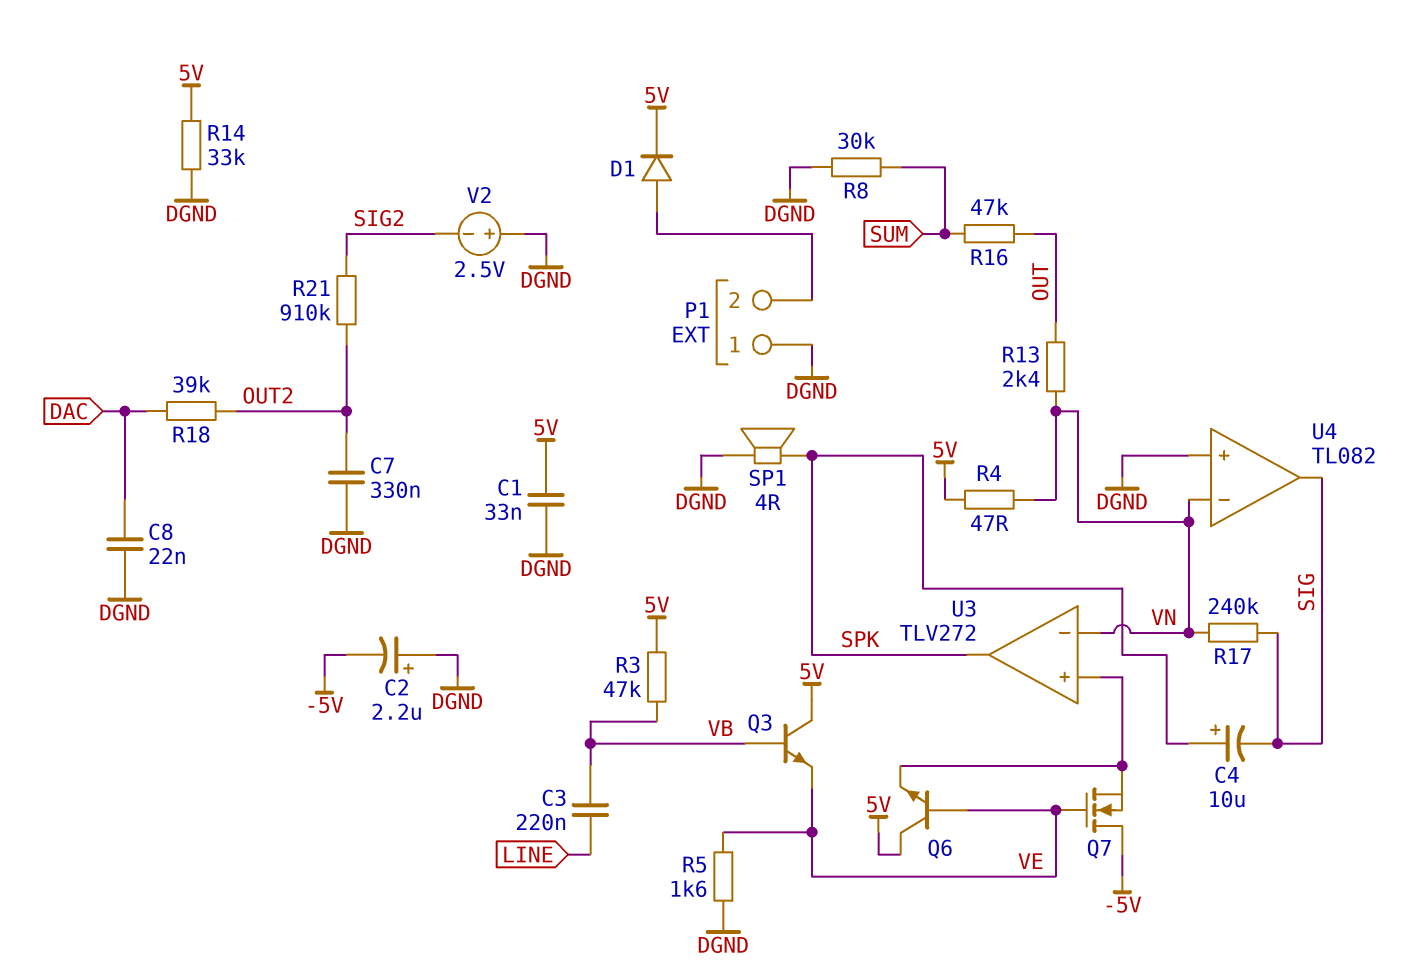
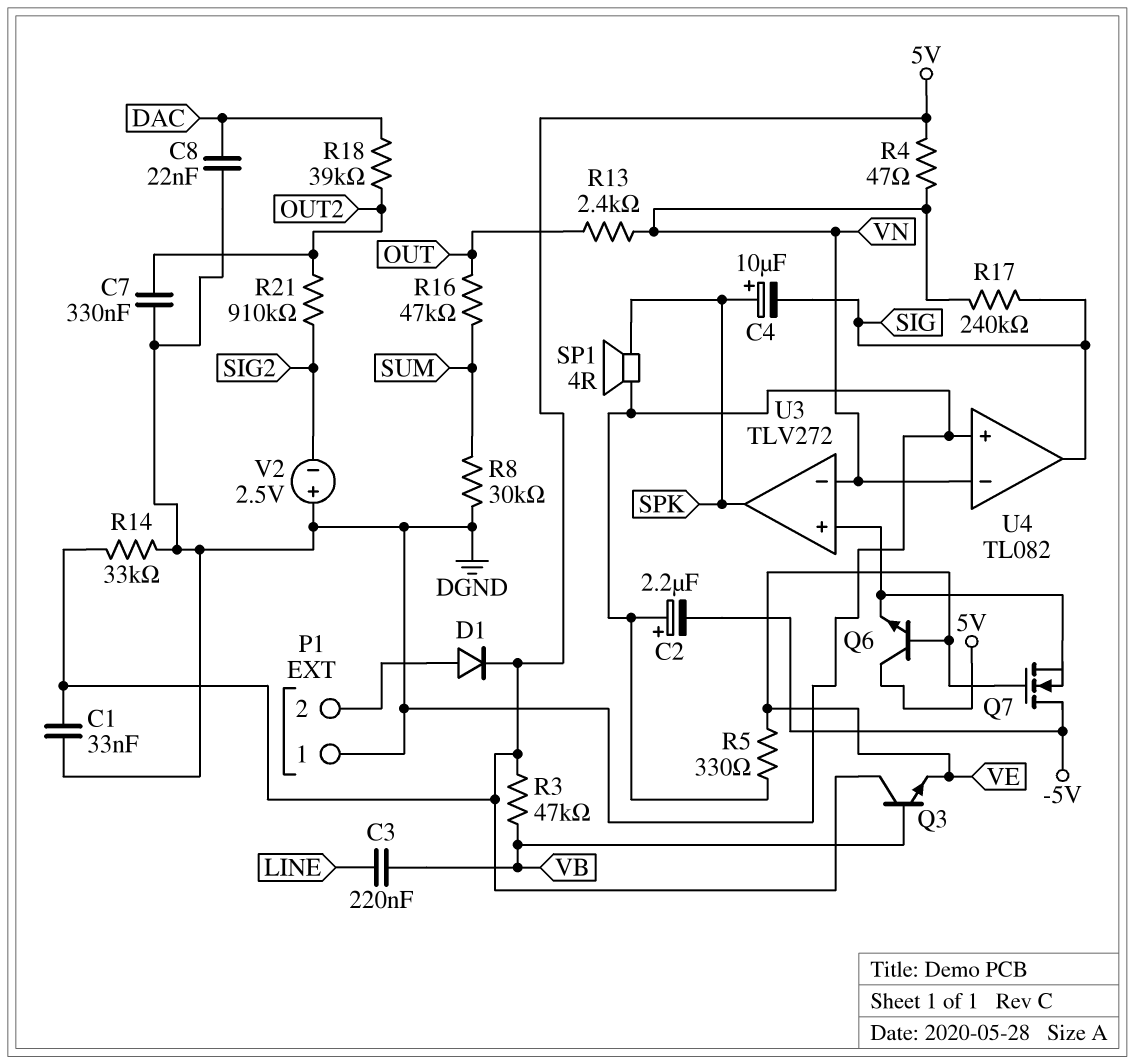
R5: 1.6k (DGND, VE) -> 330 (DGND, VE)

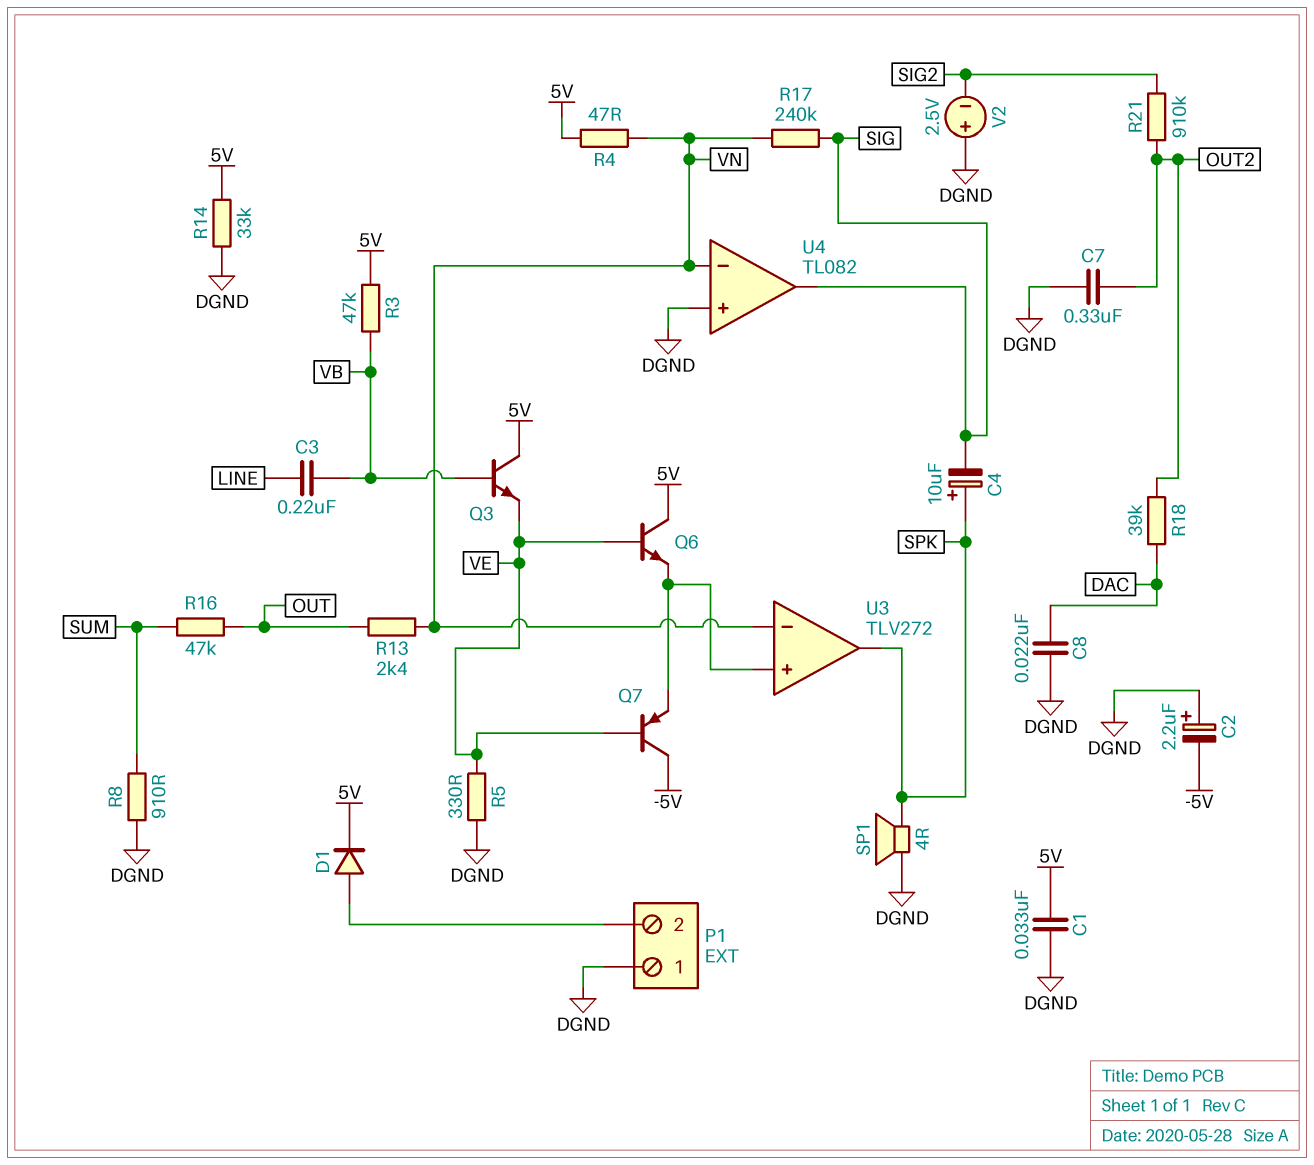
Q7: NMOS (G VE, D -5V, S U3/in+) -> PNP (B VE, C -5V, E U3/in+)
R8: 30k (DGND, SUM) -> 910 (DGND, SUM)

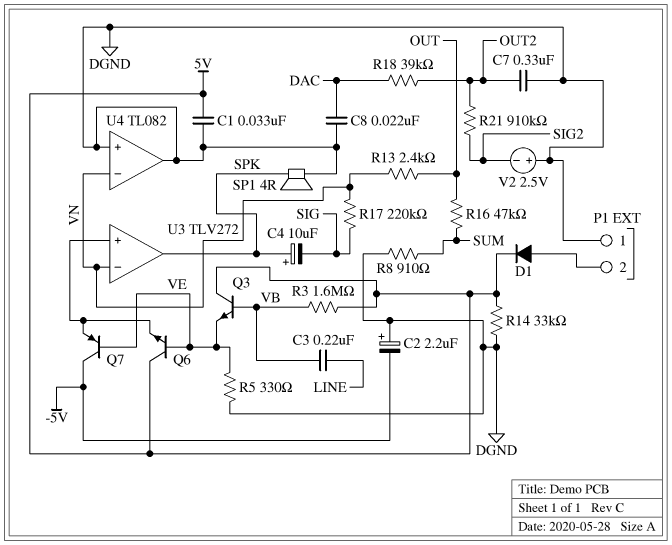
R3: 47k (5V, VB) -> 1.6M (5V, VB)
R4: 47 (5V, VN) -> none
R17: 240k (SIG, VN) -> 220k (SIG, VN)
U4 pin out: SIG -> DGND

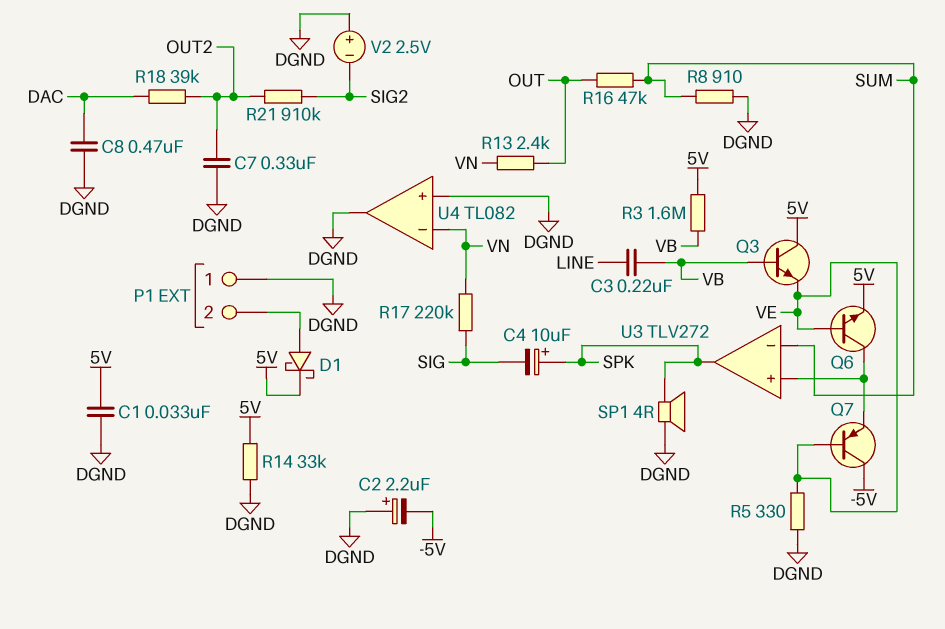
C8: 22nF (DAC, DGND) -> 470nF (DAC, DGND)
D1: diode (A P1/2, K 5V) -> schottky (A P1/2, K 5V)
Q6: NPN (B VE, C 5V, E U3/in+) -> NPN (B VE, C U3/in+, E 5V)
U3 pin in-: VN -> SUM

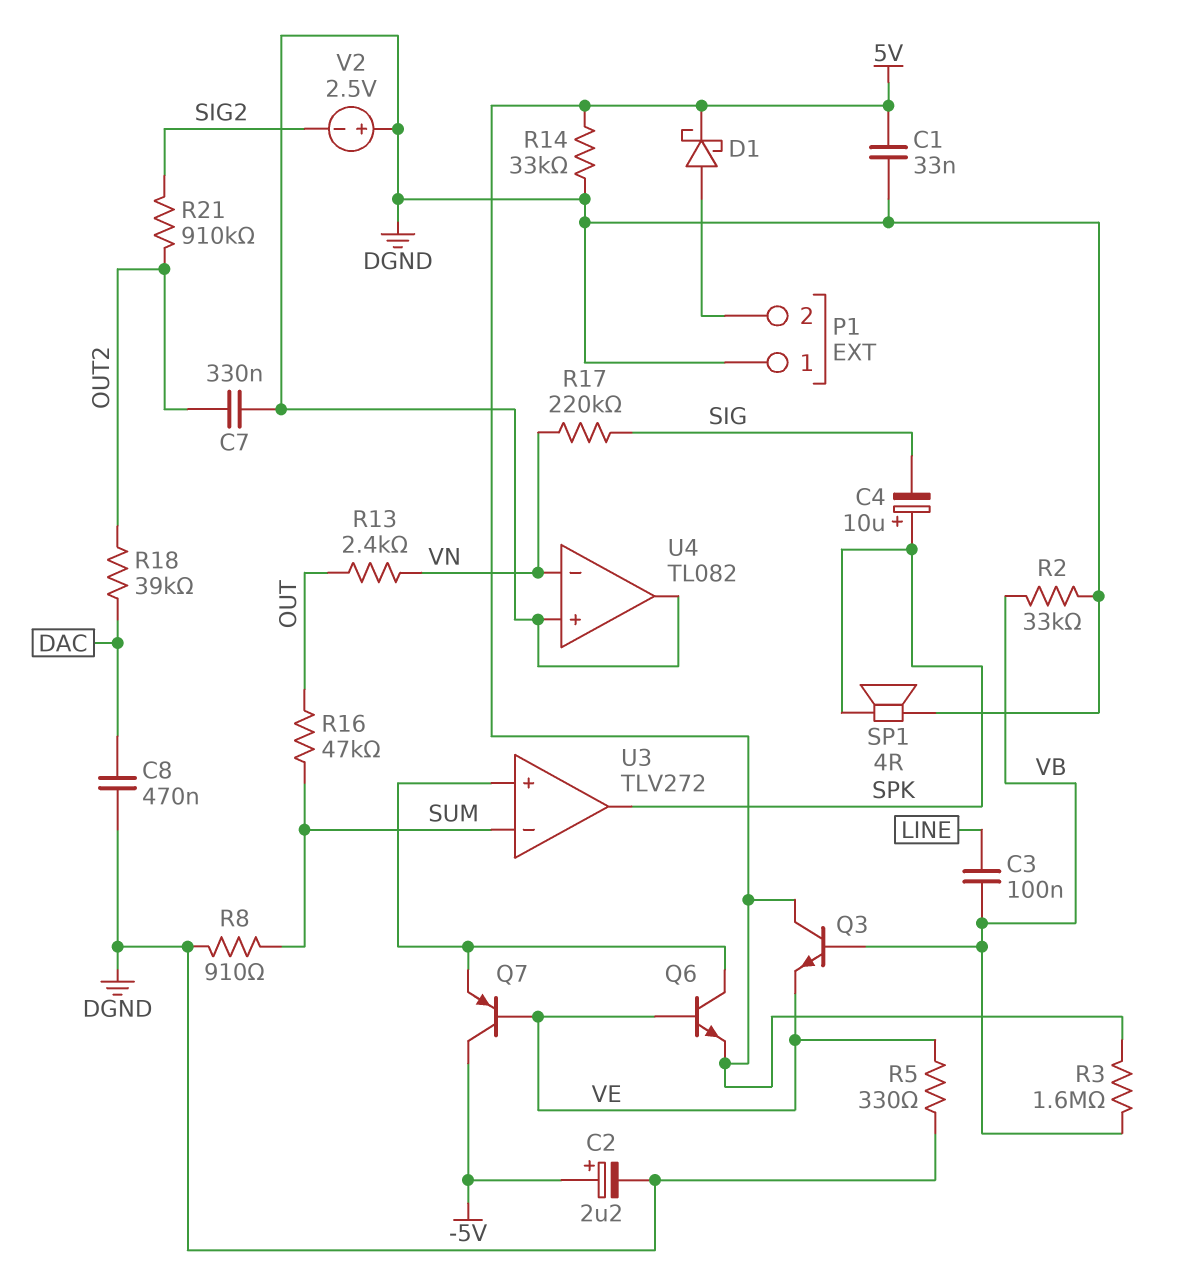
C2: 2.2uF (plus DGND, minus -5V) -> 2.2uF (plus -5V, minus DGND)
C3: 220nF (LINE, VB) -> 100nF (LINE, VB)
R2: none -> 33k (DGND, VB)

